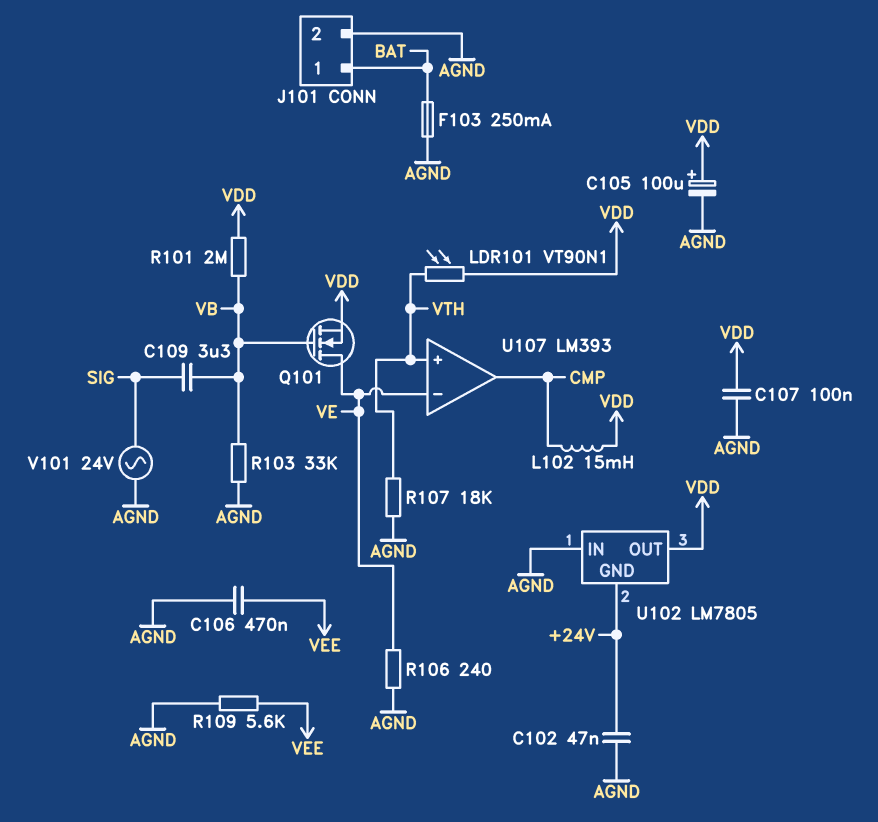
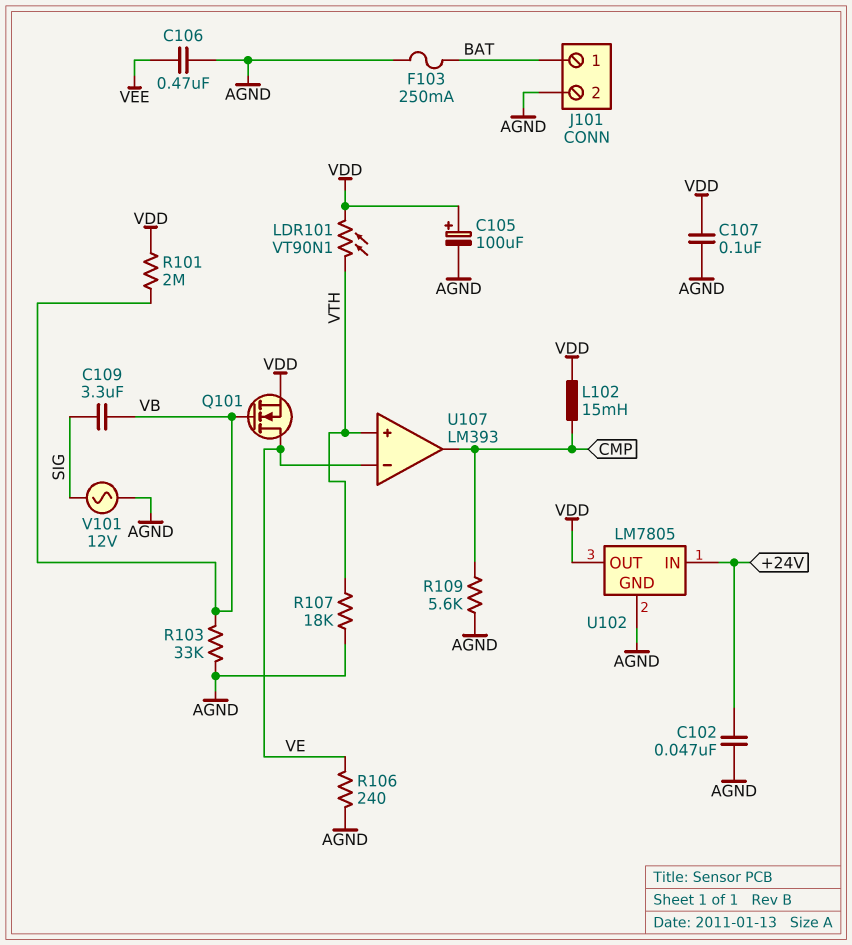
R109: 5.6k (AGND, VEE) -> 5.6k (AGND, CMP)
U102 pin GND: +24V -> AGND
U102 pin IN: AGND -> +24V
V101: AC 24V (AGND, SIG) -> AC 12V (AGND, SIG)

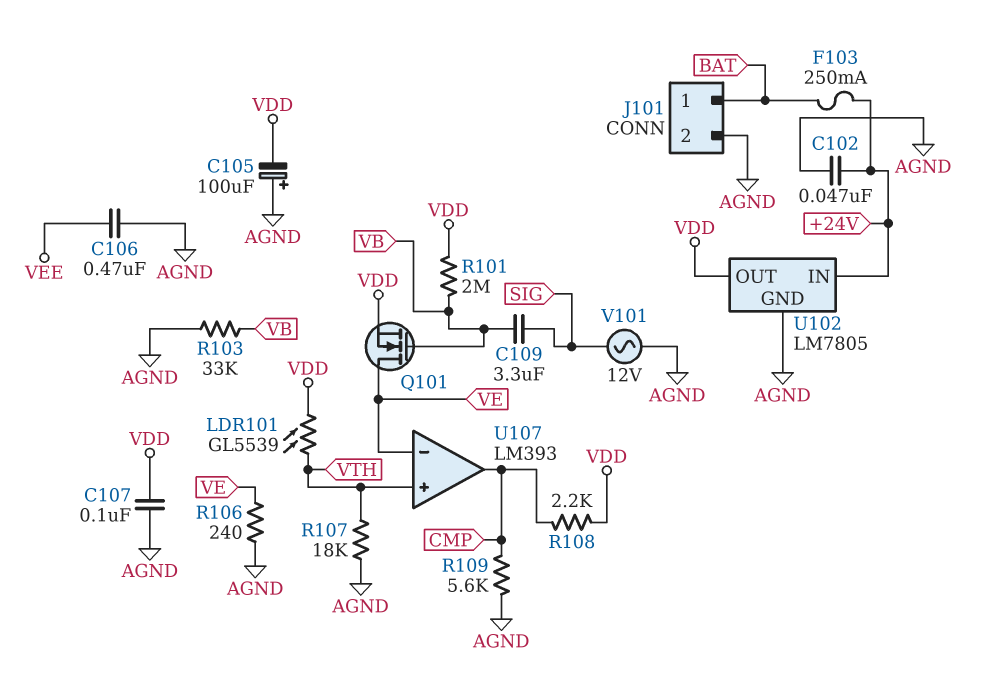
C105: 100uF (plus VDD, minus AGND) -> 100uF (plus AGND, minus VDD)
F103: 250mA (AGND, BAT) -> 250mA (+24V, BAT)
L102: 15mH (CMP, VDD) -> none
LDR101: VT90N1 (VDD, VTH) -> GL5539 (VDD, VTH)
R108: none -> 2.2k (CMP, VDD)

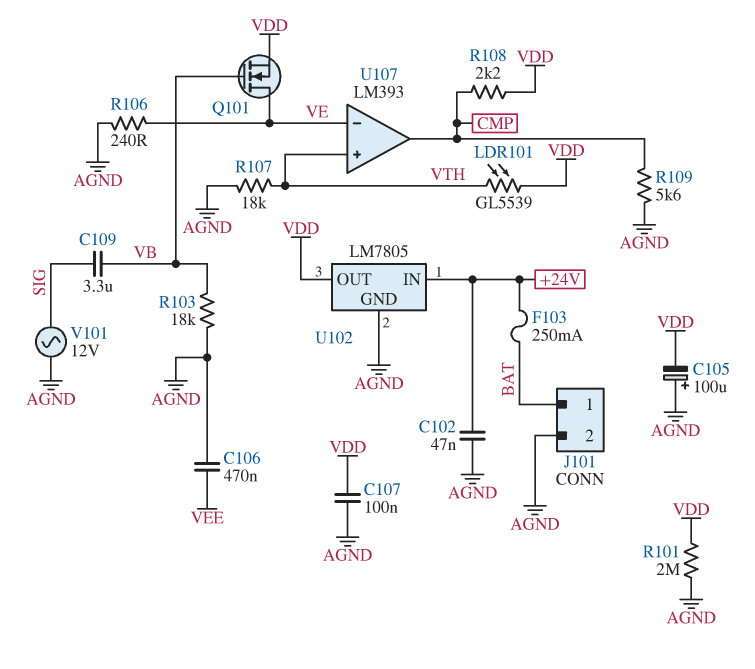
R101: 2M (VB, VDD) -> 2M (AGND, VDD)
R103: 33k (AGND, VB) -> 18k (AGND, VB)

